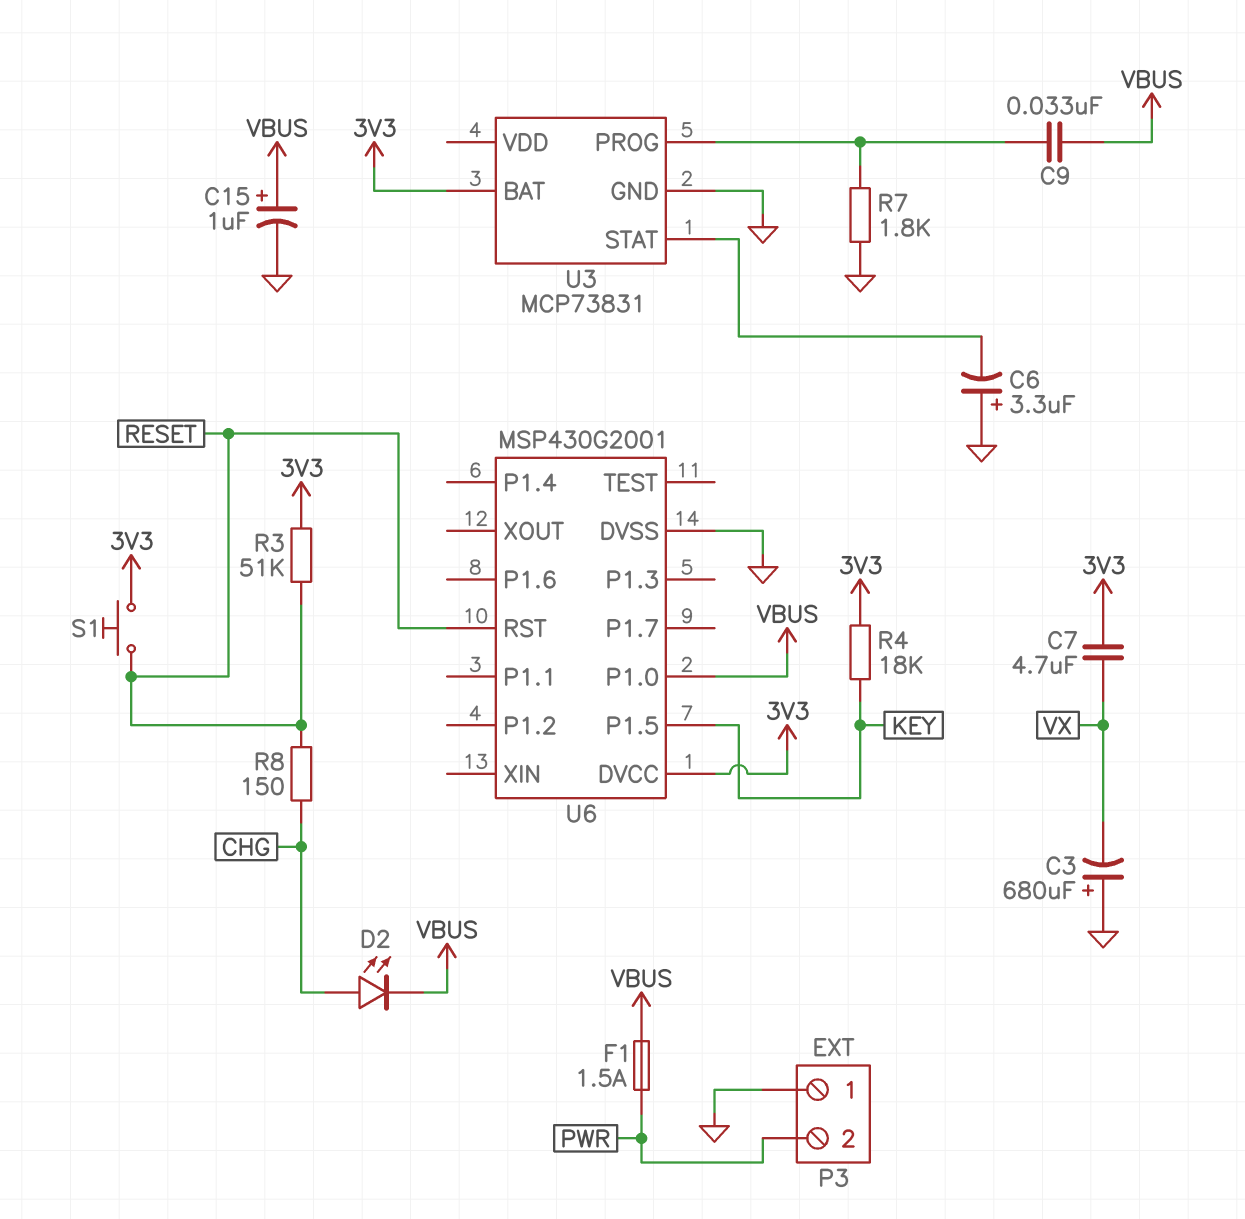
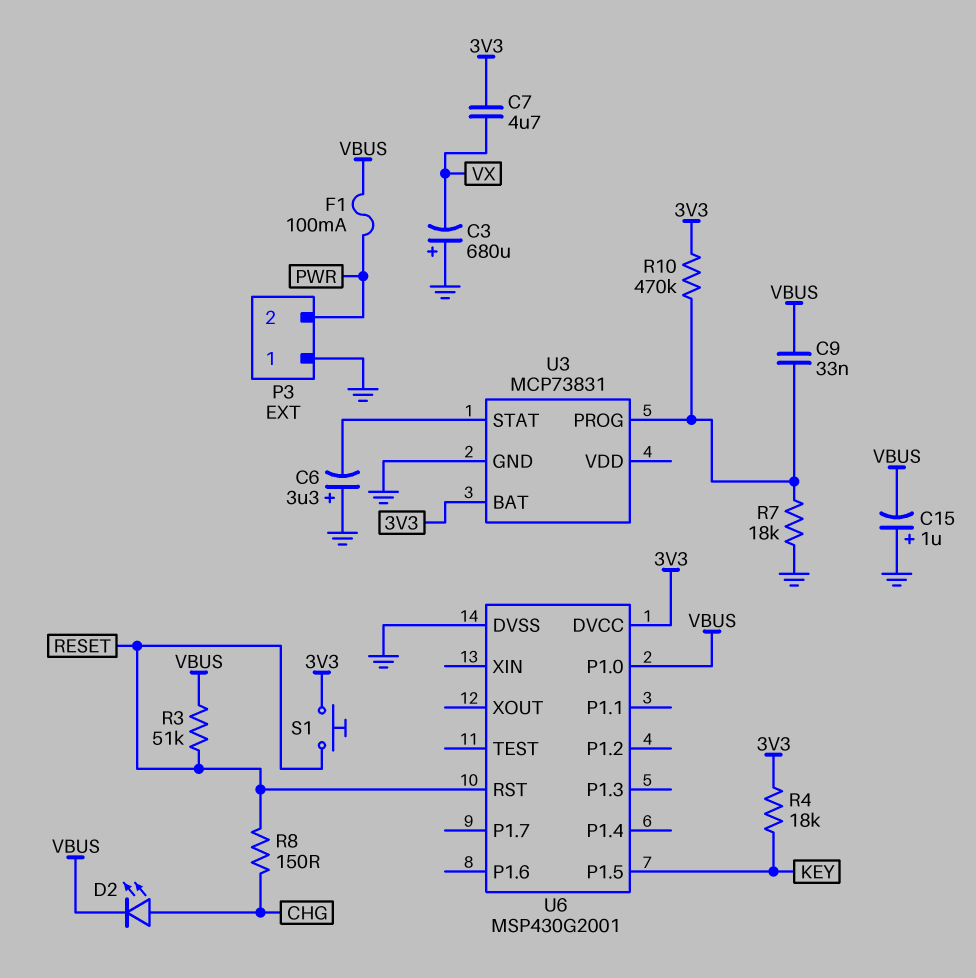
C15: 1uF (plus VBUS, minus GND) -> 1uF (plus GND, minus VBUS)
F1: 1.5A (PWR, VBUS) -> 100mA (PWR, VBUS)
R3: 51k (3V3, RESET) -> 51k (RESET, VBUS)
R7: 1.8k (GND, U3/PROG) -> 18k (GND, U3/PROG)
R10: none -> 470k (3V3, U3/PROG)

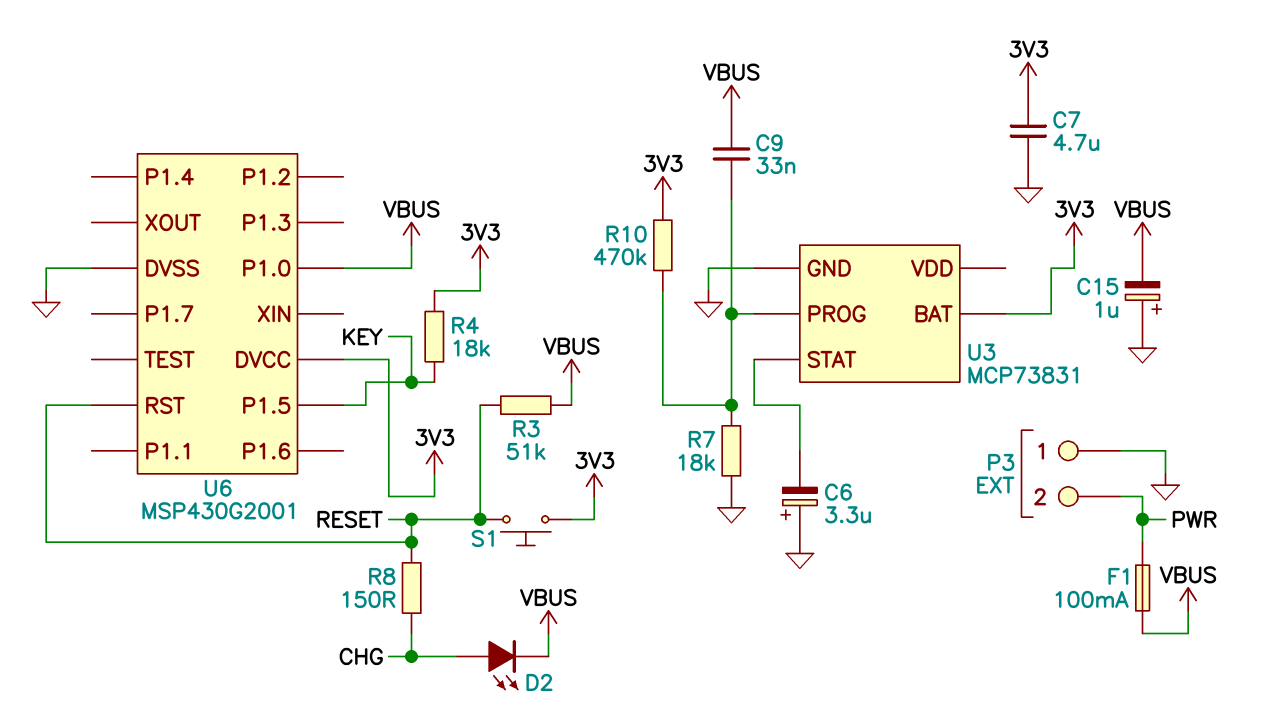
C3: 680uF (plus GND, minus VX) -> none
C7: 4.7uF (3V3, VX) -> 4.7uF (3V3, GND)

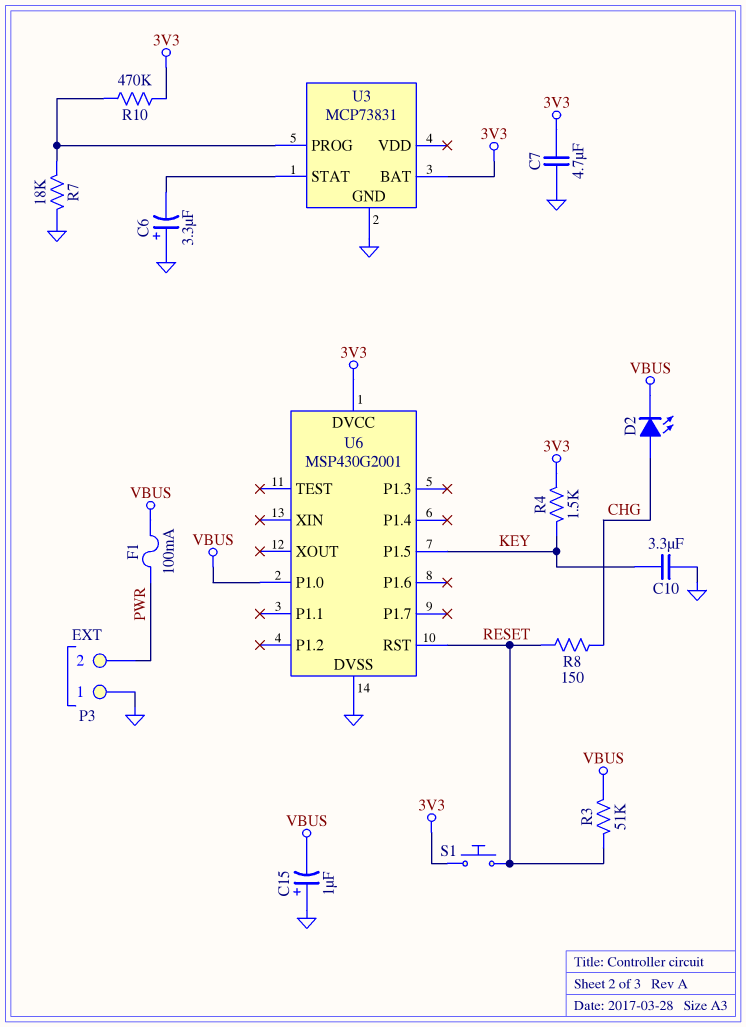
C9: 33nF (U3/PROG, VBUS) -> none
C10: none -> 3.3uF (GND, KEY)
R4: 18k (3V3, KEY) -> 1.5k (3V3, KEY)

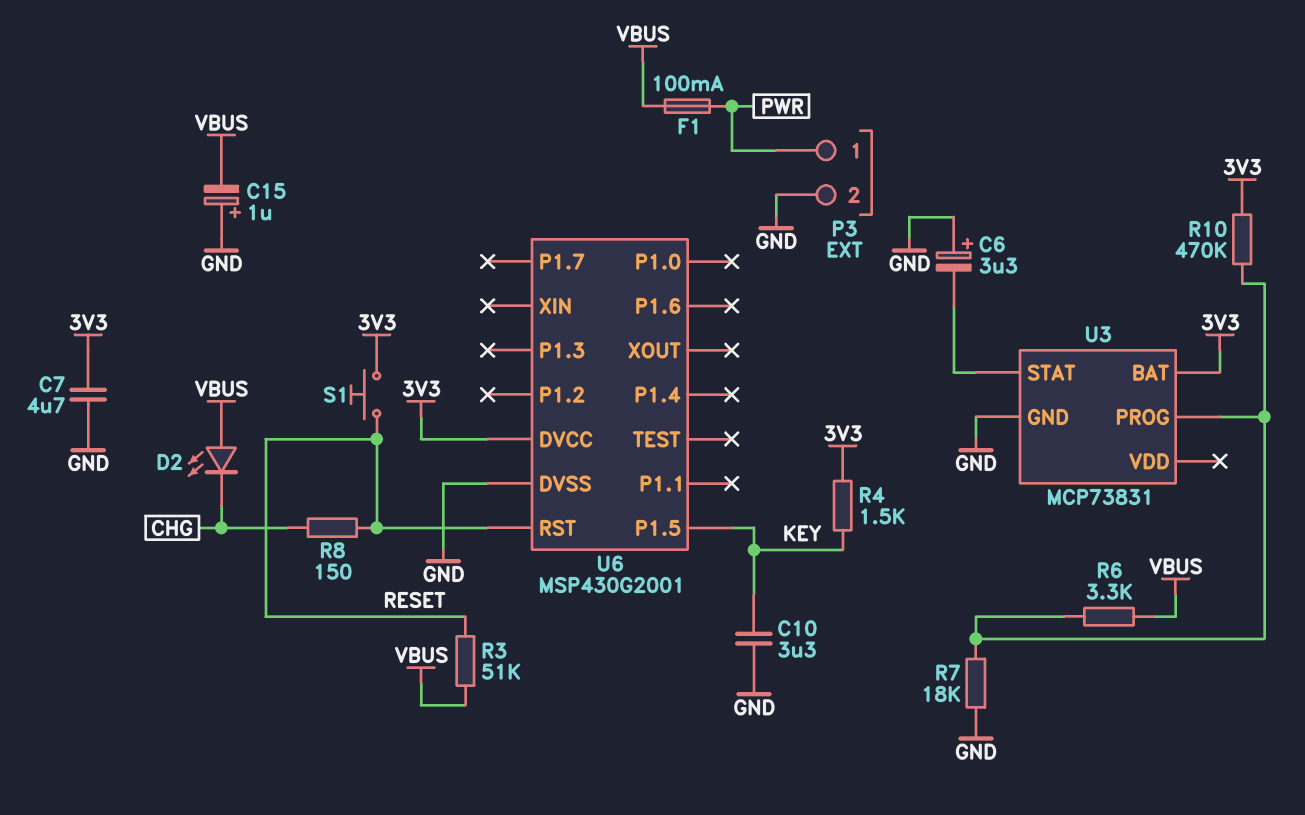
D2: LED (A CHG, K VBUS) -> LED (A VBUS, K CHG)
P3 pin 1: GND -> PWR
P3 pin 2: PWR -> GND
R6: none -> 3.3k (U3/PROG, VBUS)
U6 pin P1.0: VBUS -> none

